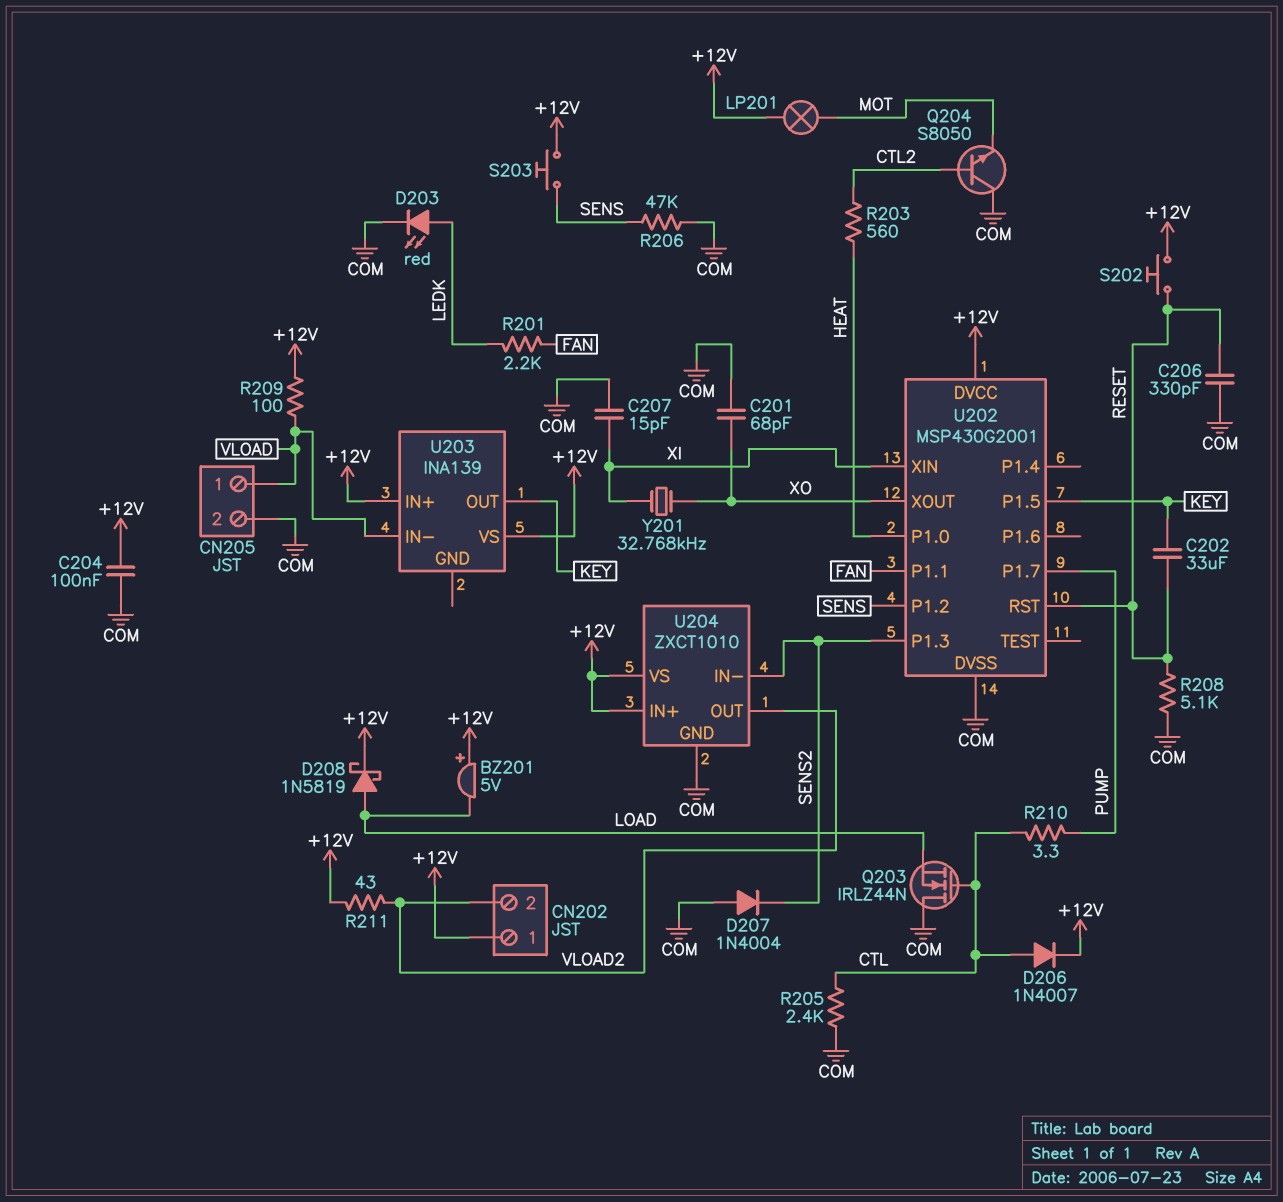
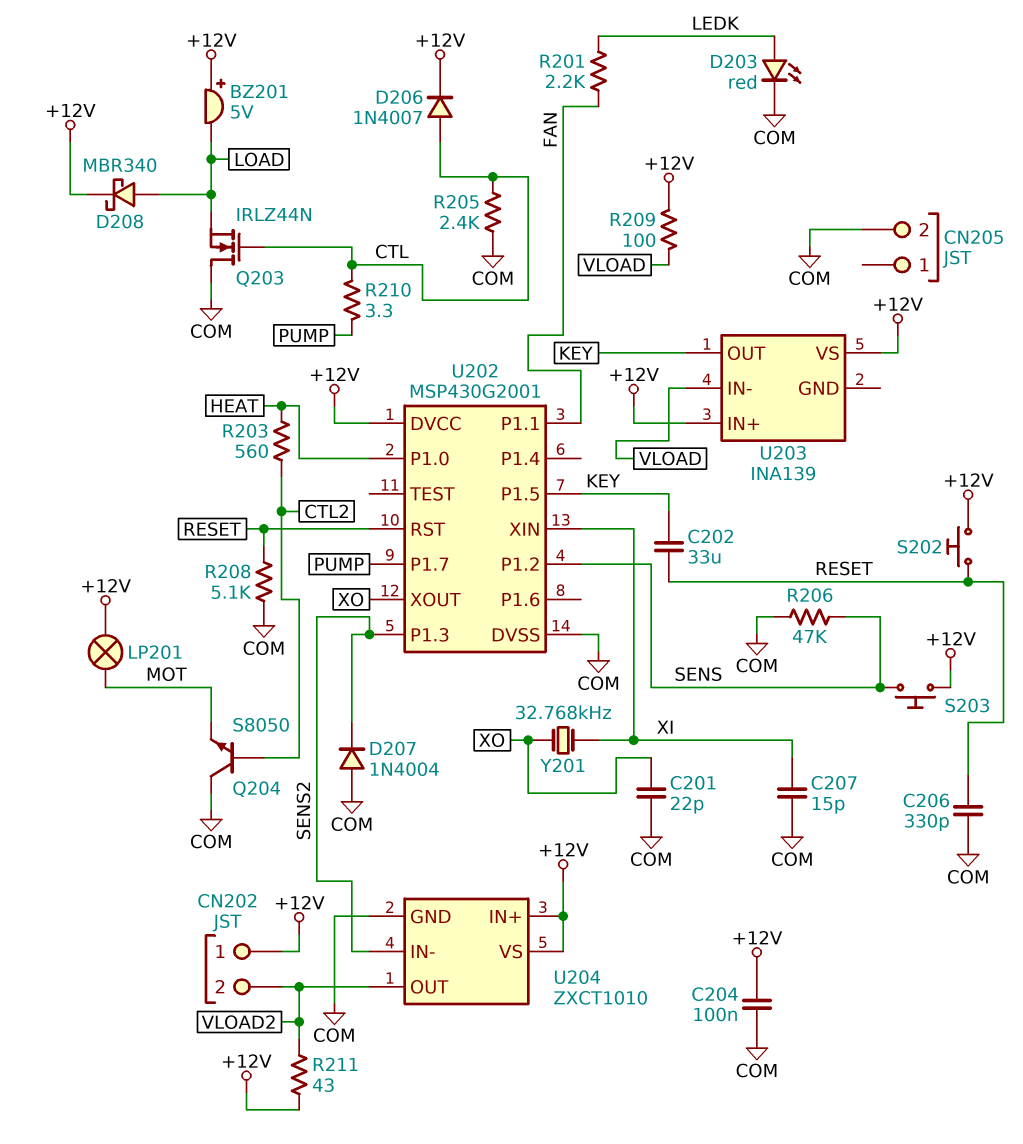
C201: 68pF (COM, XO) -> 22pF (COM, XO)
CN205 pin 1: VLOAD -> none
D208: schottky 1N5819 (A LOAD, K +12V) -> schottky MBR340 (A LOAD, K +12V)

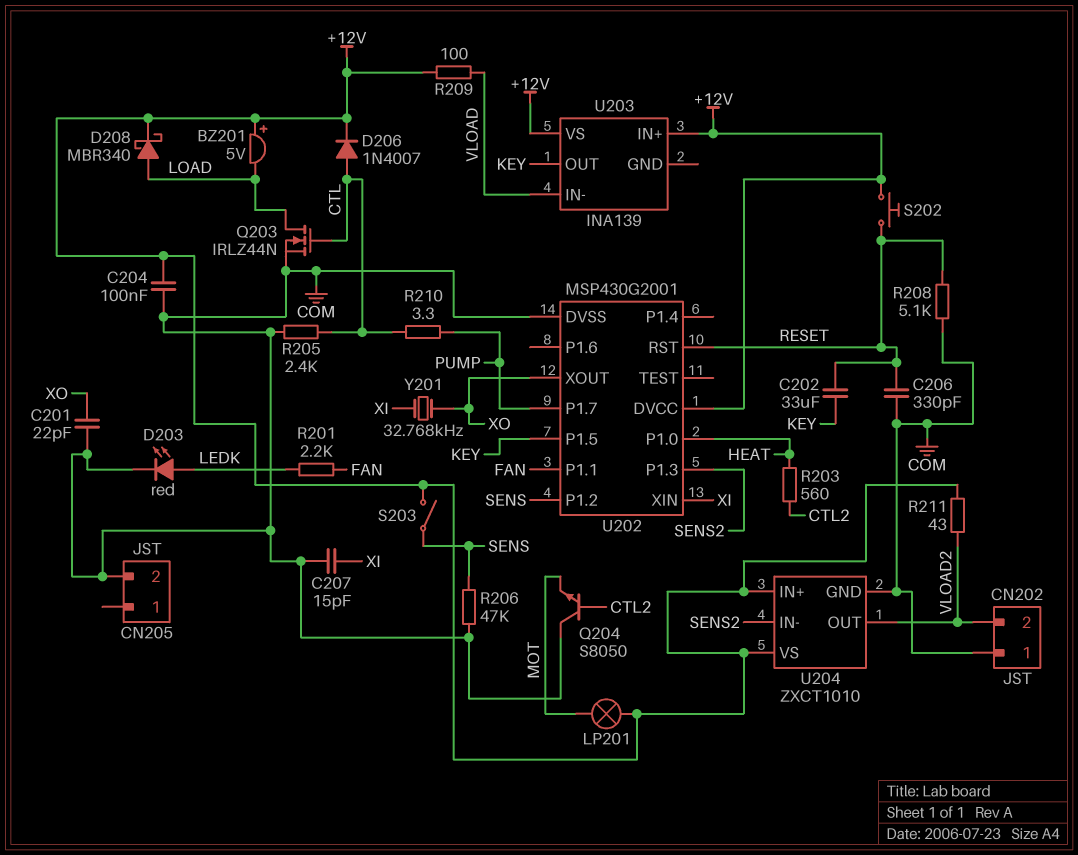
CN202 pin 1: +12V -> COM
D207: diode 1N4004 (A COM, K SENS2) -> none
Q203: NMOS IRLZ44N (G CTL, D COM, S LOAD) -> NMOS IRLZ44N (G CTL, D LOAD, S COM)
S203: button (+12V, SENS) -> switch (+12V, SENS)

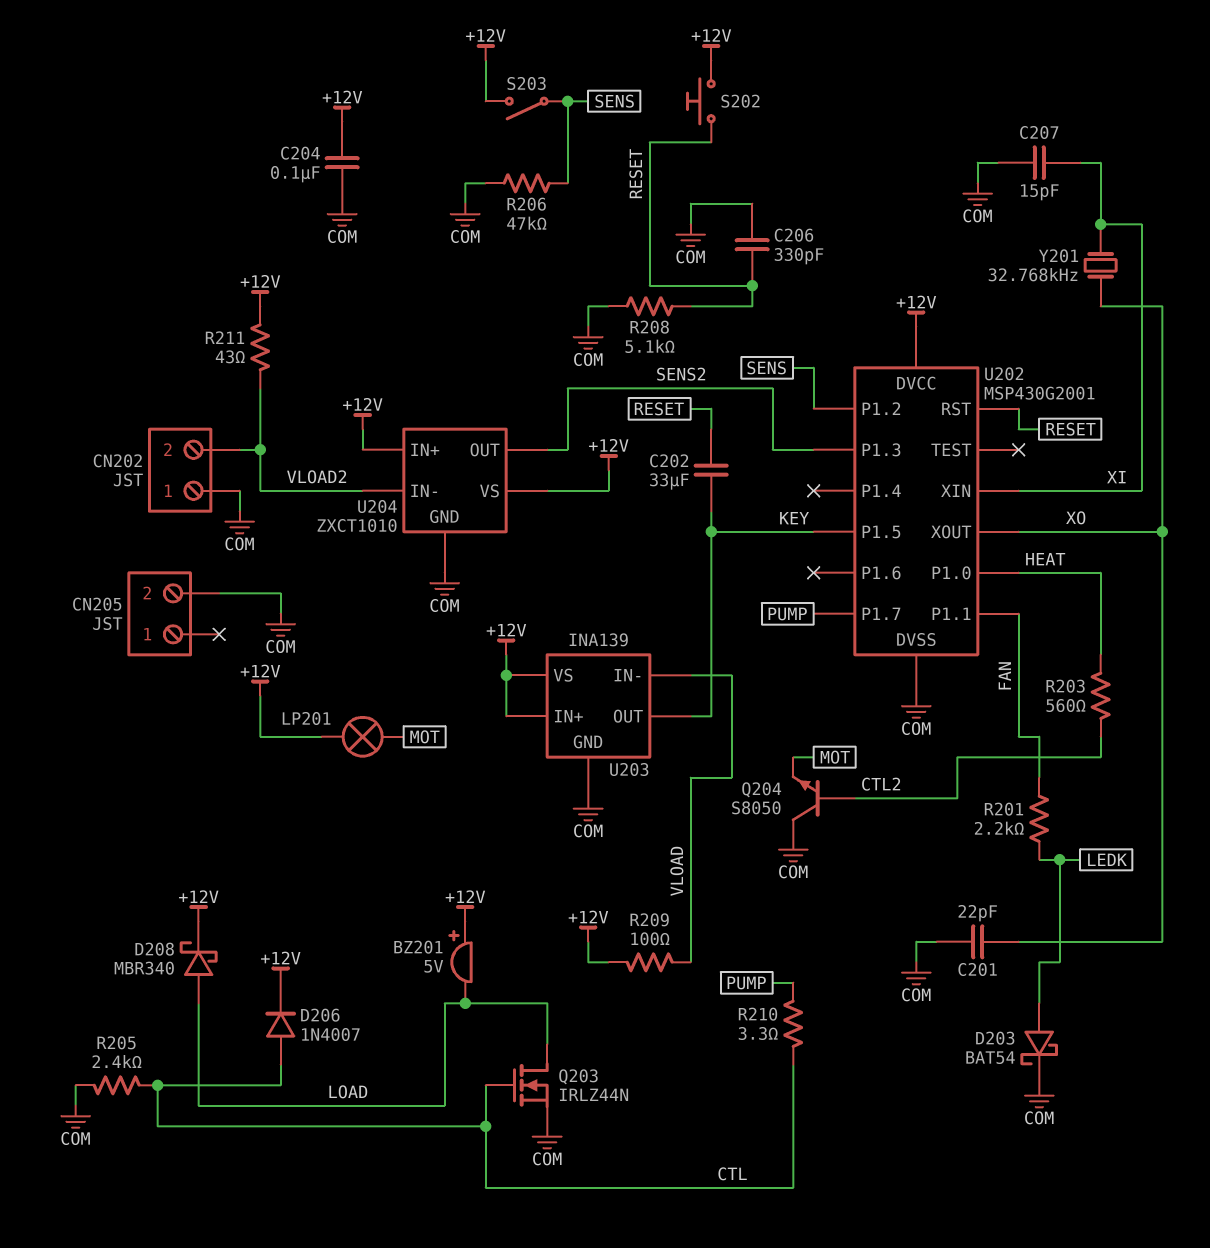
D203: LED red (A LEDK, K COM) -> schottky BAT54 (A LEDK, K COM)
U203 pin GND: none -> COM
U204 pin IN-: SENS2 -> VLOAD2
U204 pin OUT: VLOAD2 -> SENS2

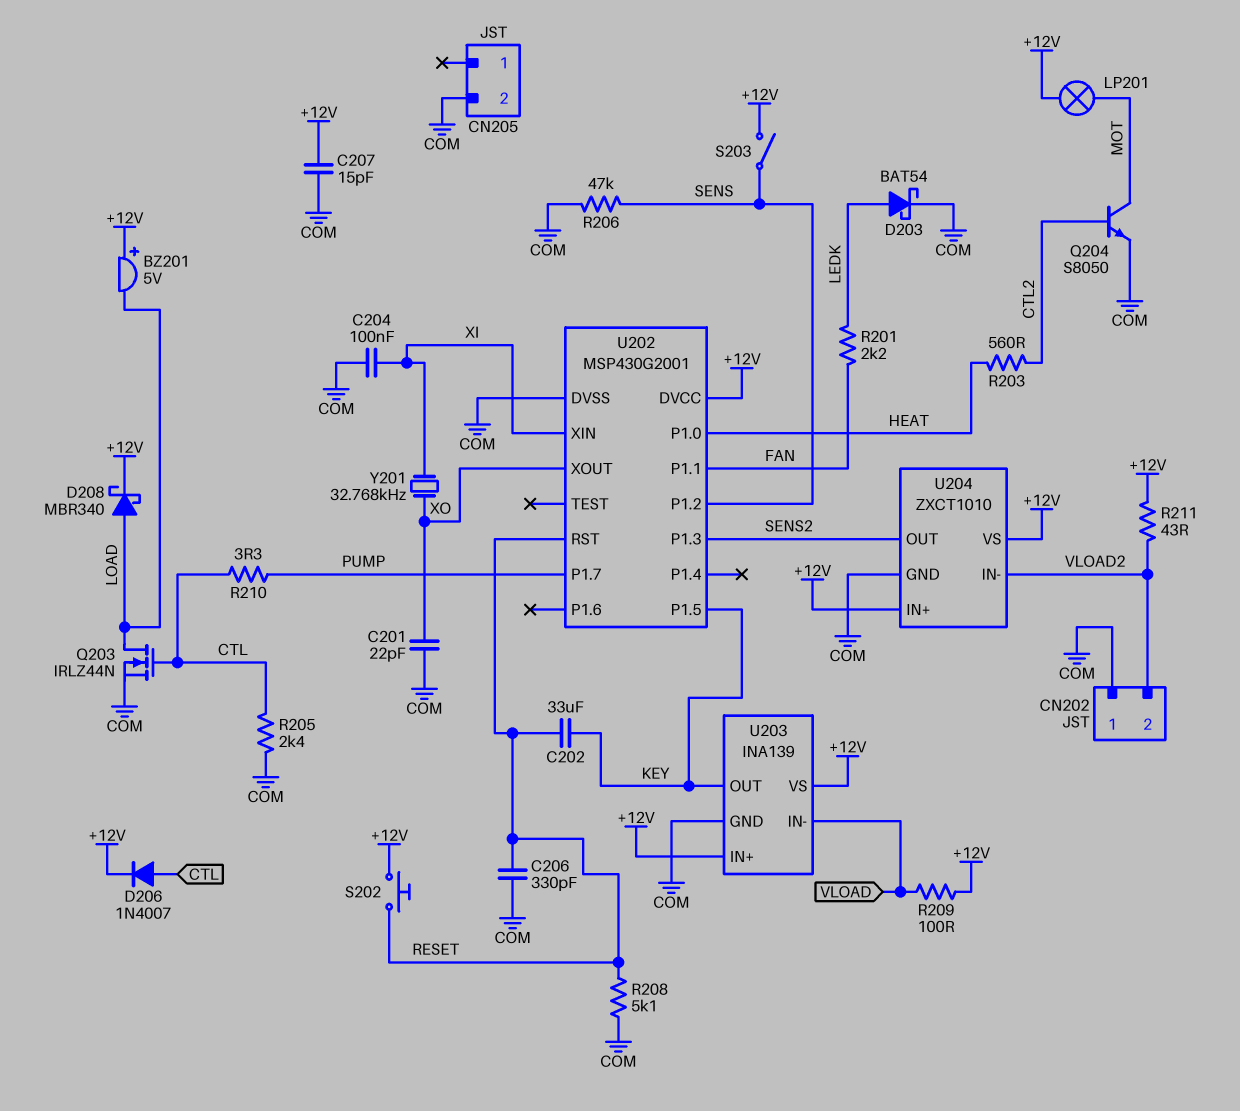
C204: 100nF (+12V, COM) -> 100nF (COM, XI)
C207: 15pF (COM, XI) -> 15pF (+12V, COM)
Q204: NPN S8050 (B CTL2, C COM, E MOT) -> NPN S8050 (B CTL2, C MOT, E COM)

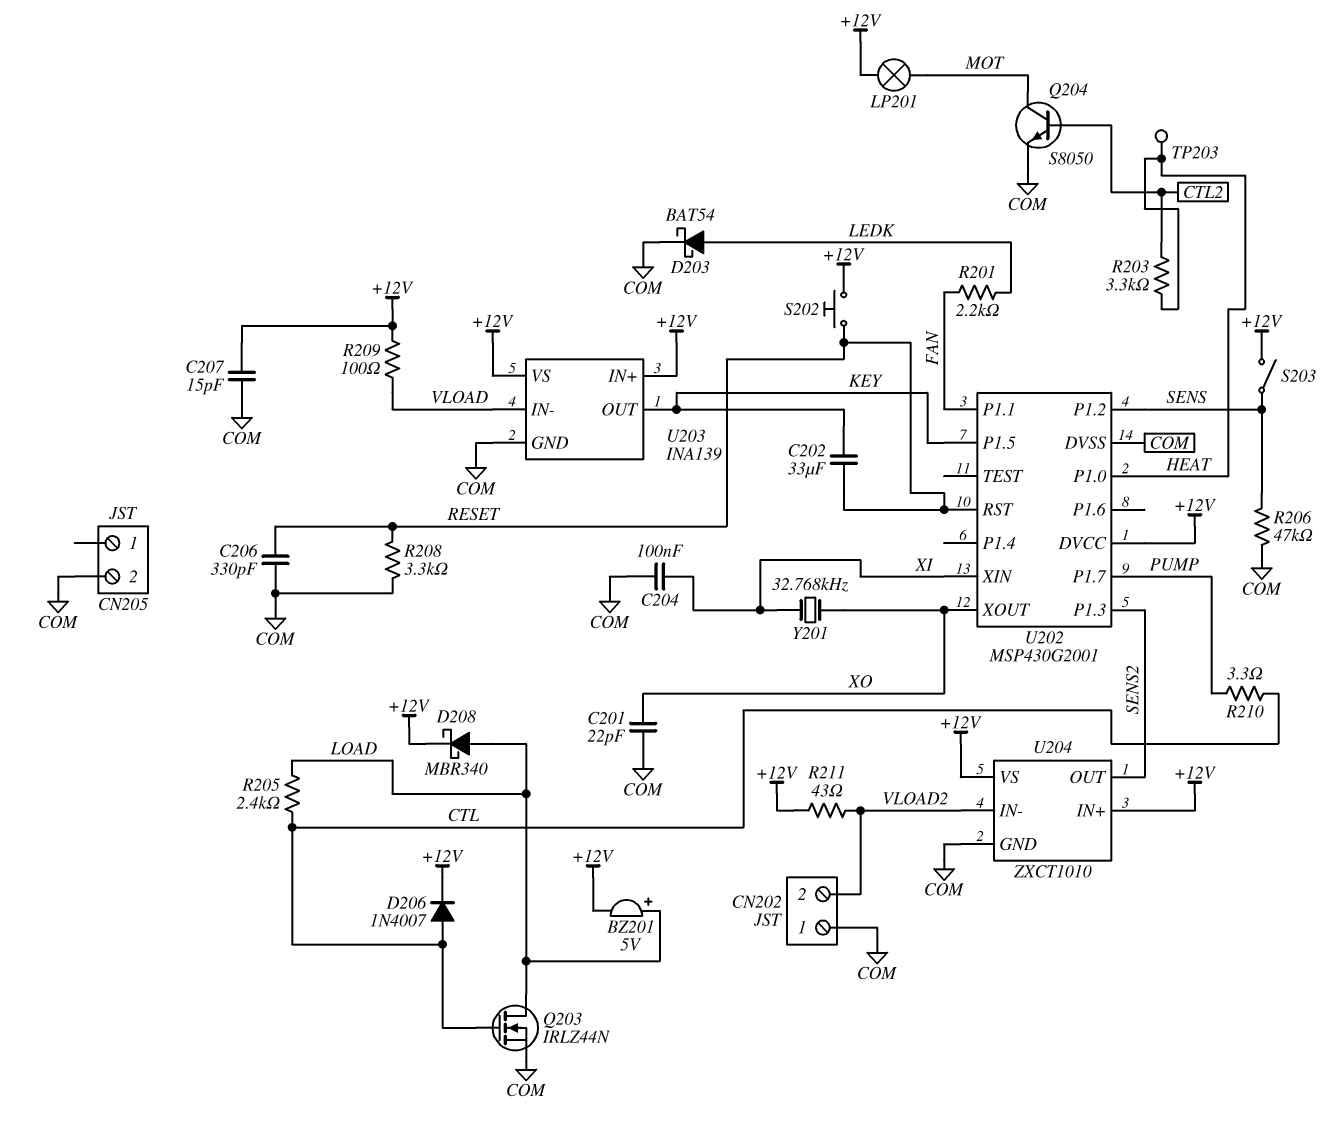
BZ201: buzzer 5V (plus +12V, minus LOAD) -> buzzer 5V (plus LOAD, minus +12V)
R203: 560 (CTL2, HEAT) -> 3.3k (CTL2, HEAT)
R205: 2.4k (COM, CTL) -> 2.4k (CTL, LOAD)
R208: 5.1k (COM, RESET) -> 3.3k (COM, RESET)
TP203: none -> test point (HEAT)

